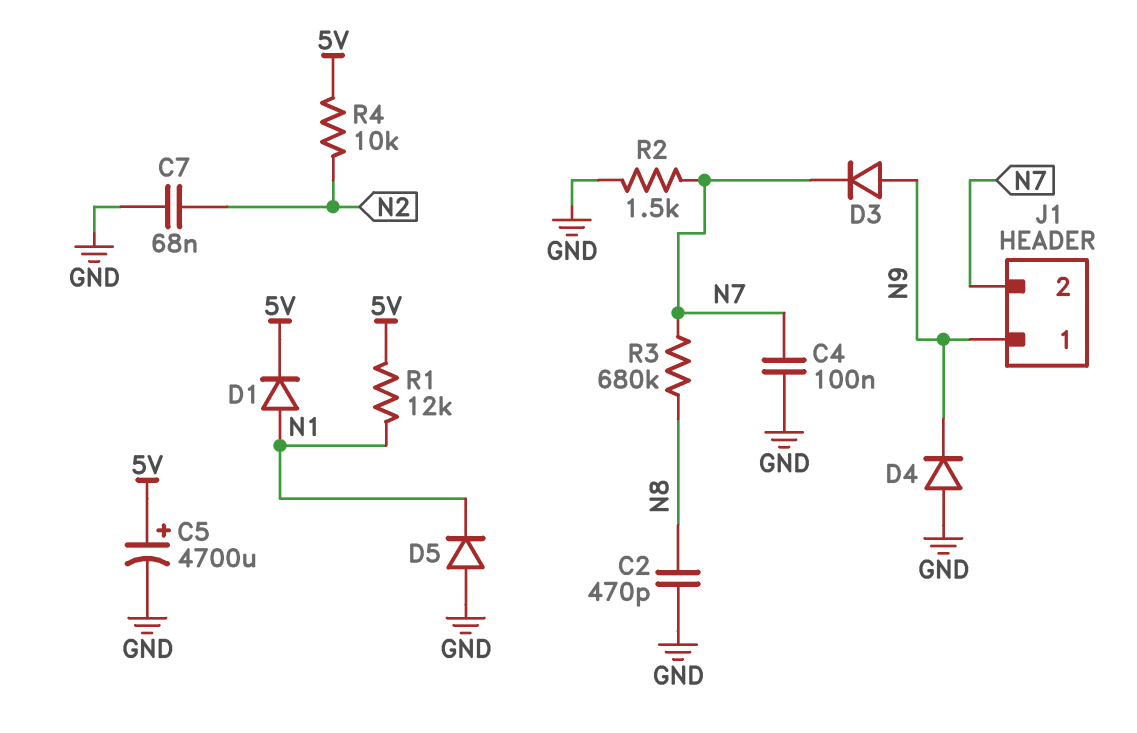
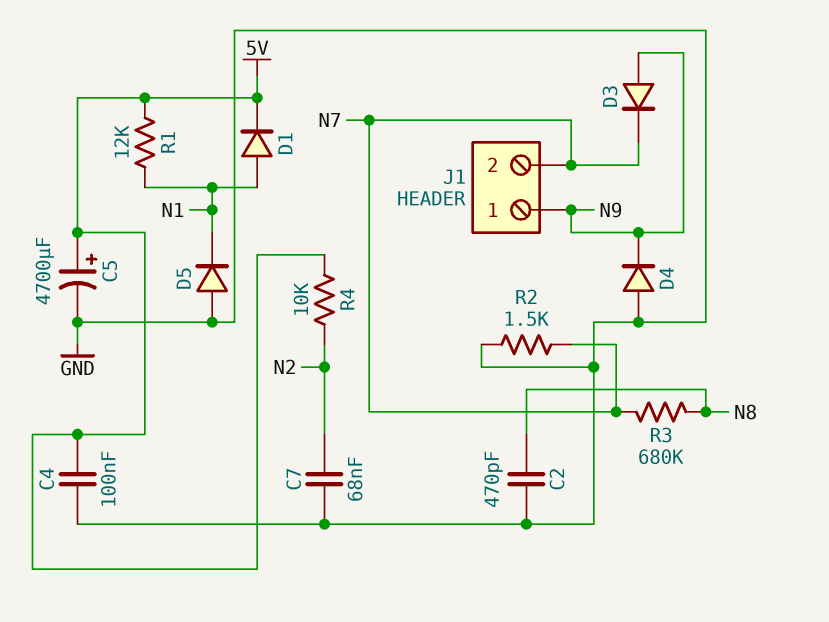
C4: 100nF (GND, N7) -> 100nF (5V, GND)

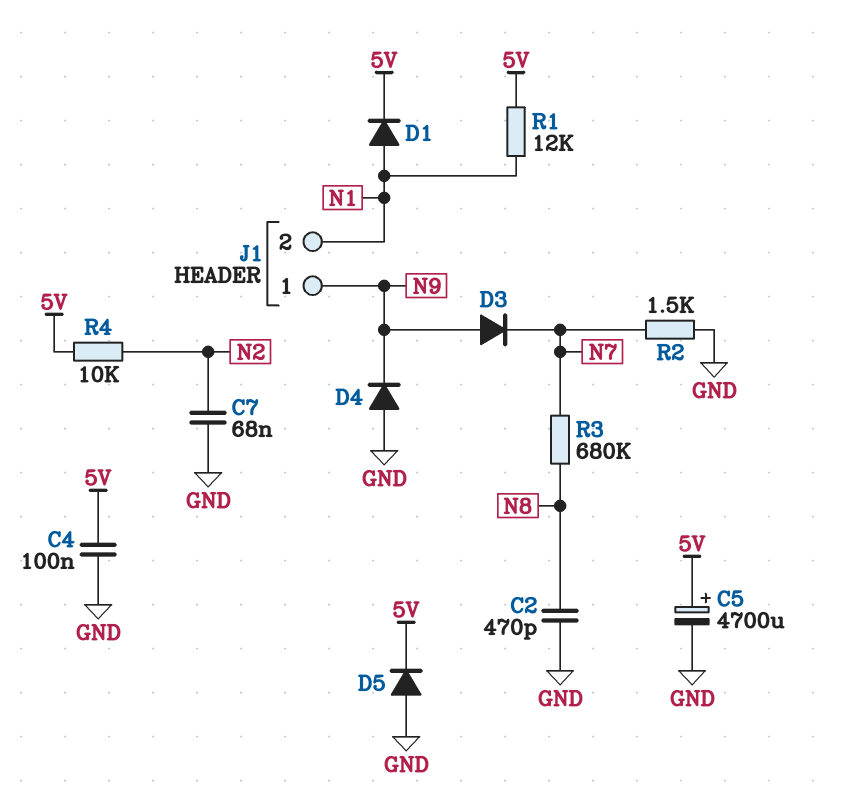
D5: diode (A GND, K N1) -> diode (A GND, K 5V)
J1 pin 2: N7 -> N1

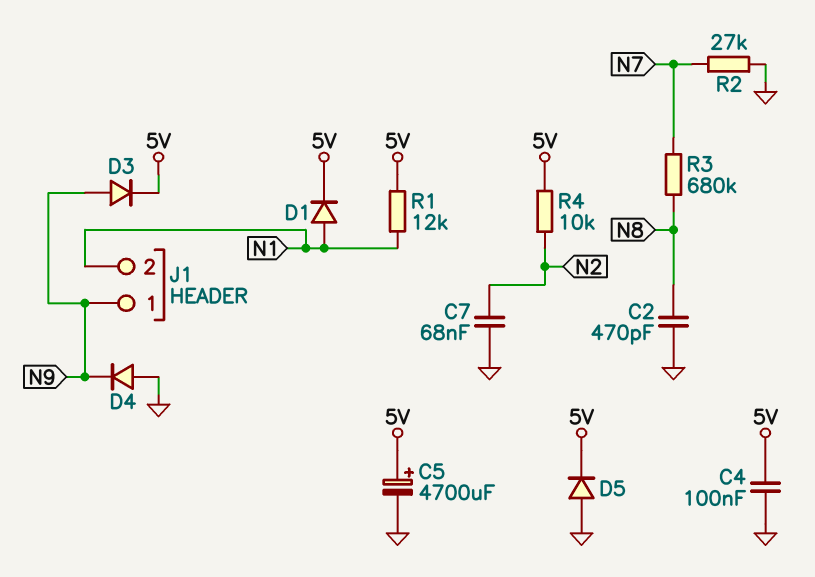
D3: diode (A N9, K N7) -> diode (A N9, K 5V)
R2: 1.5k (GND, N7) -> 27k (GND, N7)

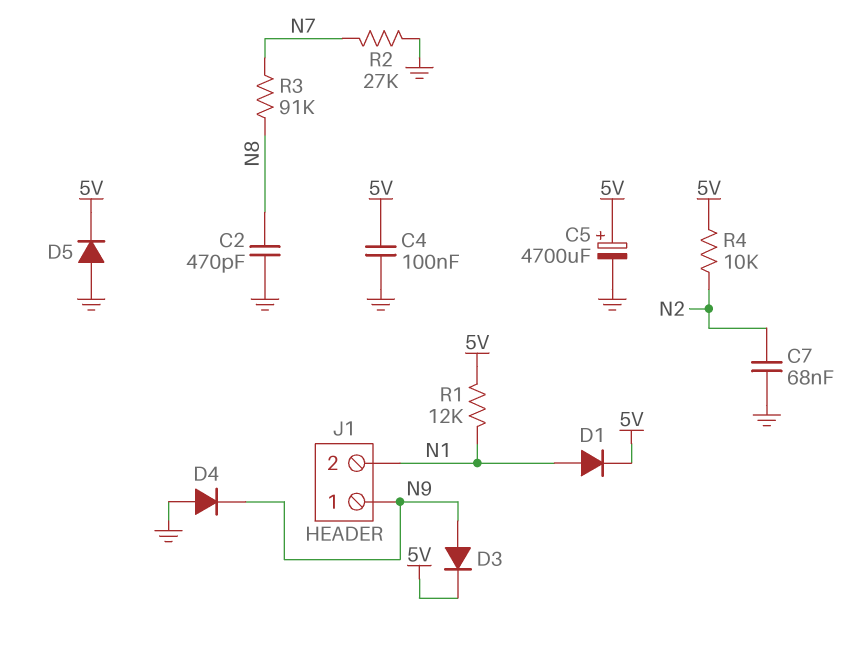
R3: 680k (N7, N8) -> 91k (N7, N8)

